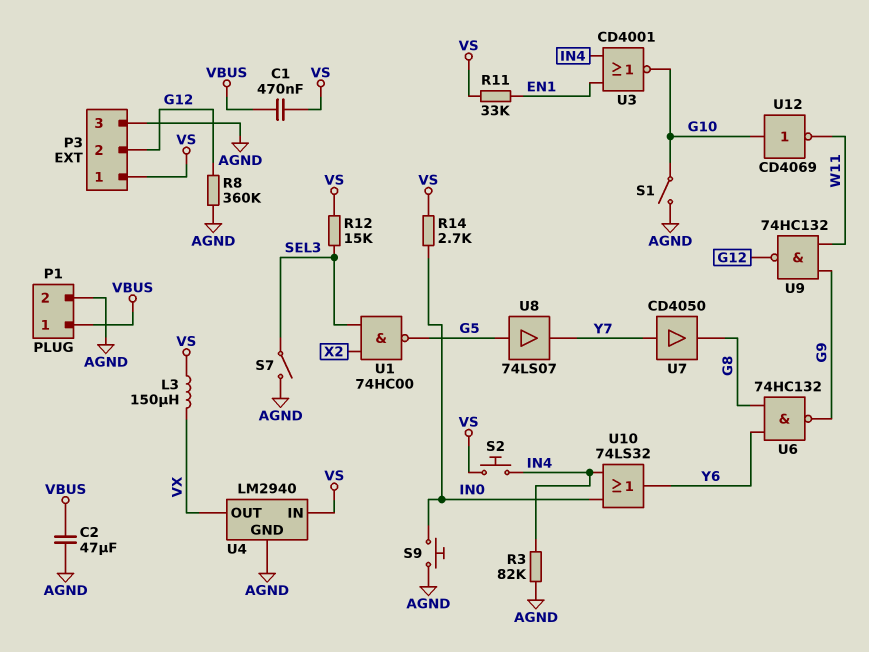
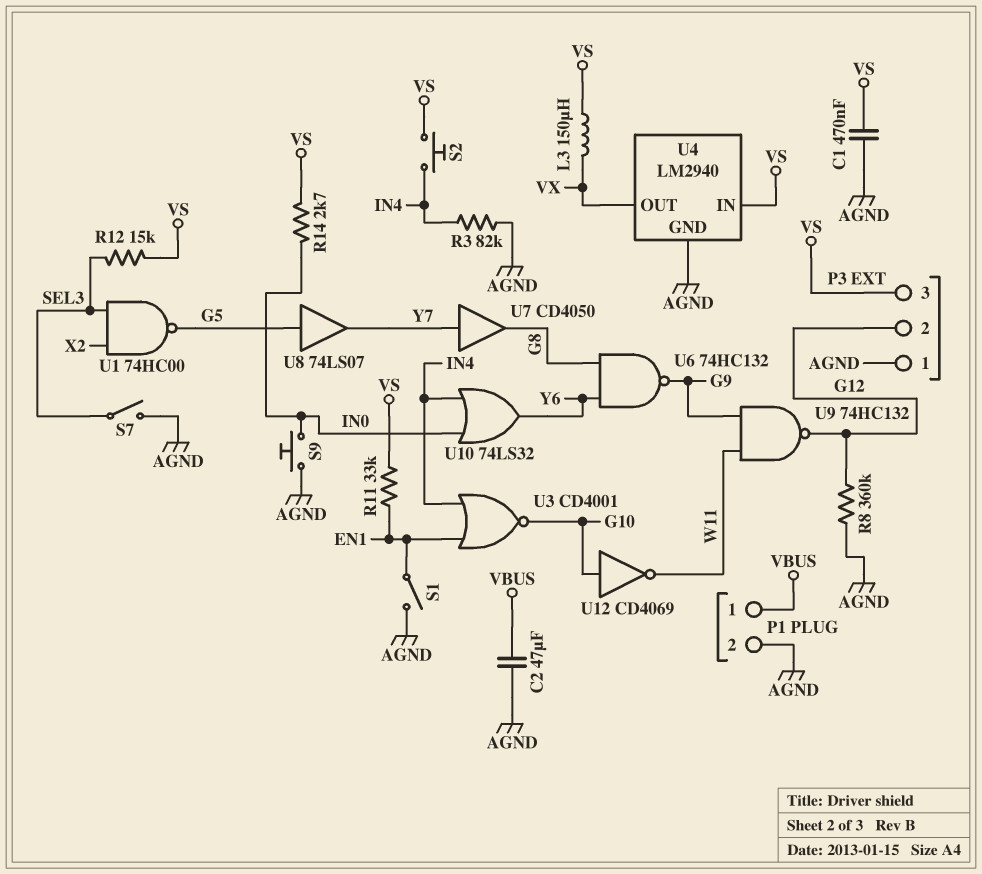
C1: 470nF (VBUS, VS) -> 470nF (AGND, VS)
P3 pin 1: VS -> AGND
P3 pin 3: AGND -> VS
S1: switch (AGND, G10) -> switch (AGND, EN1)

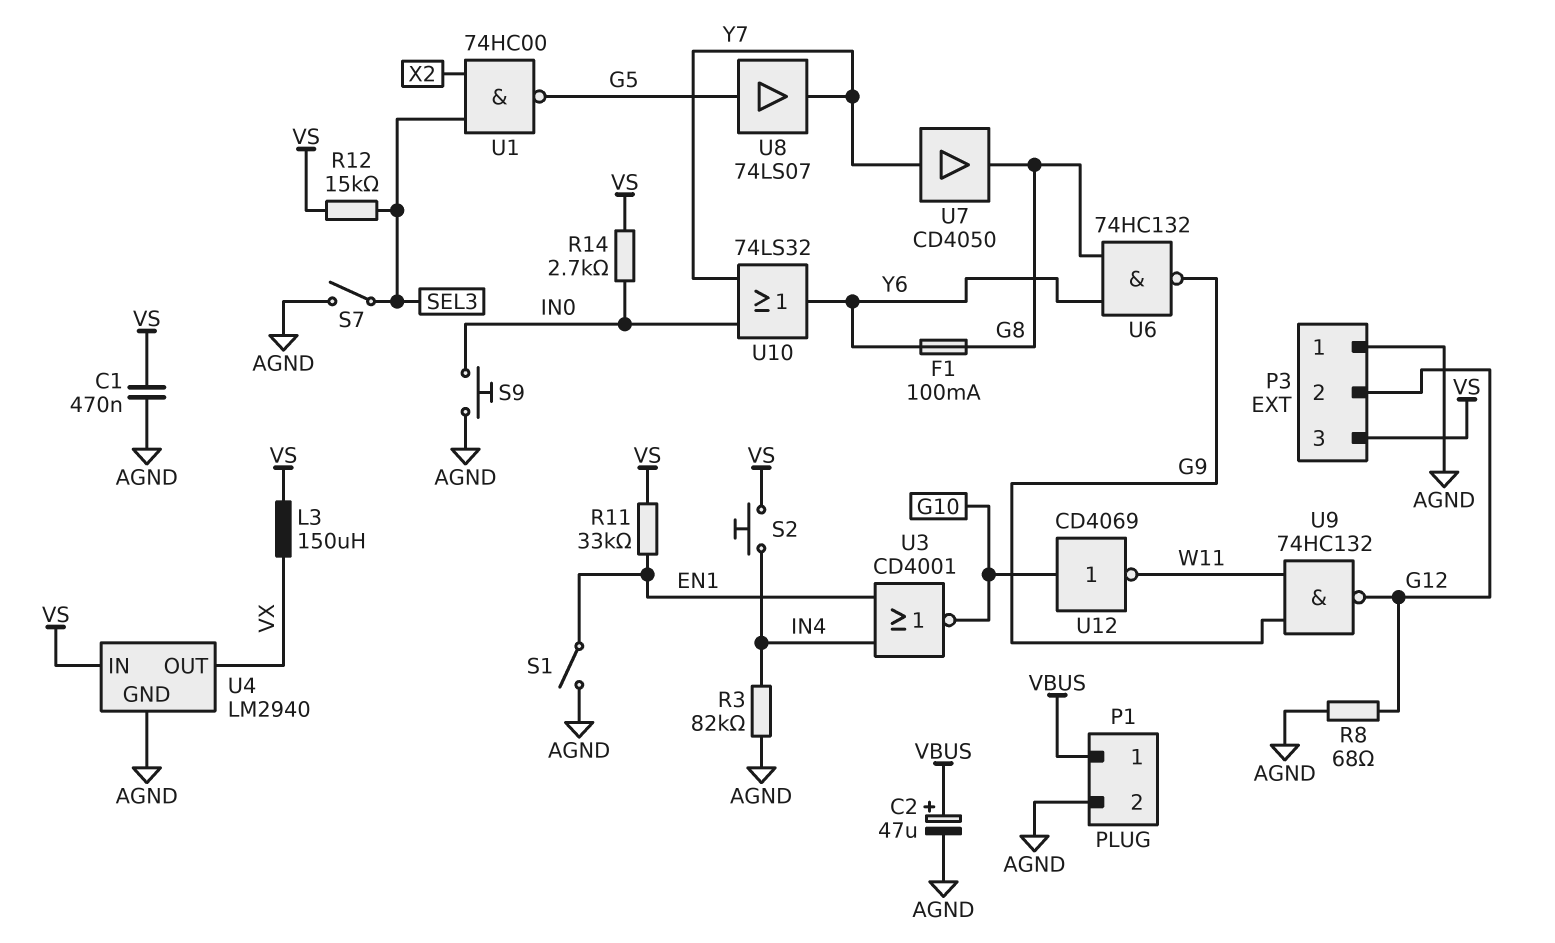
C2: 47uF (AGND, VBUS) -> 47uF (plus VBUS, minus AGND)
F1: none -> 100mA (G8, Y6)
R8: 360k (AGND, G12) -> 68 (AGND, G12)
U10: OR 74LS32 (in IN0, in IN4, out Y6) -> OR 74LS32 (in IN0, in Y7, out Y6)

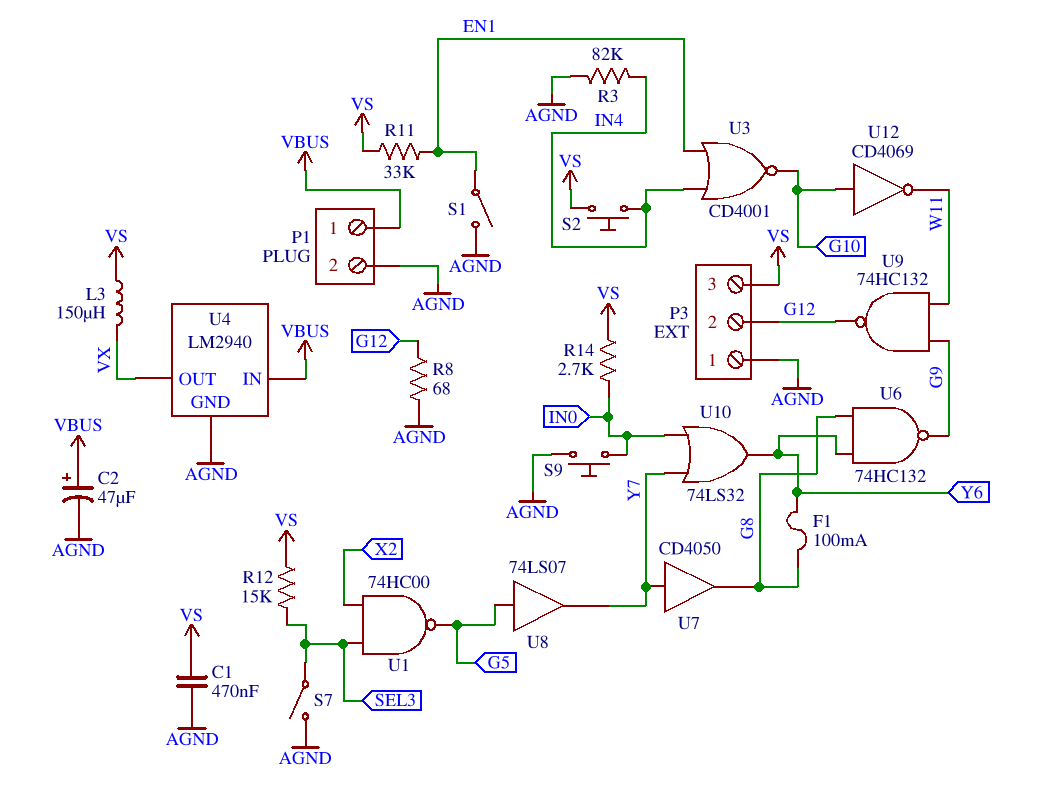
U4 pin IN: VS -> VBUS

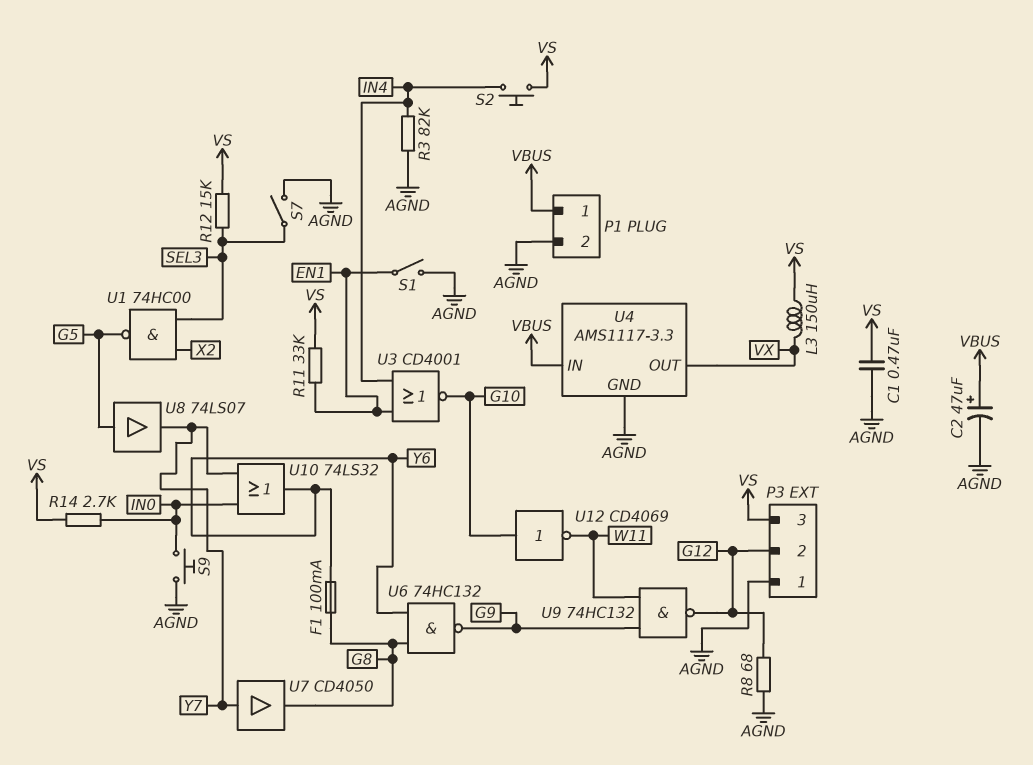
U4: LM2940 -> AMS1117-3.3

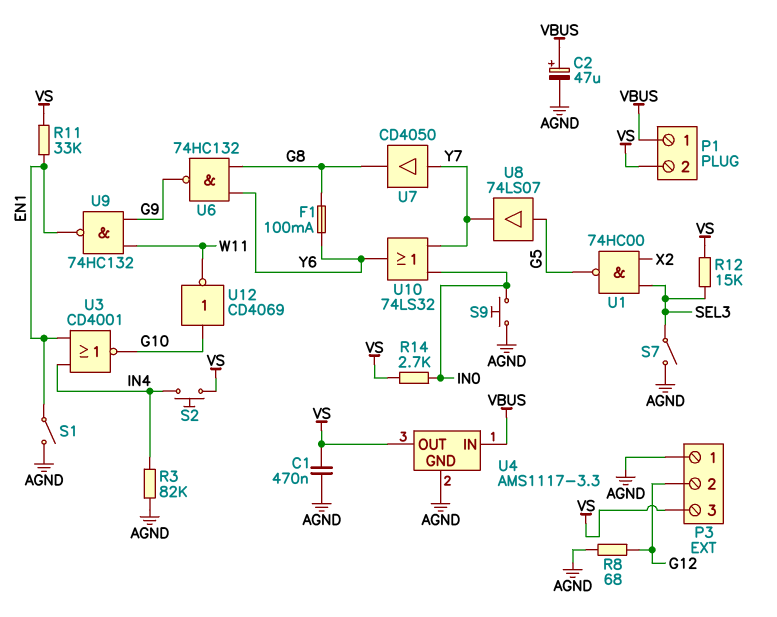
L3: 150uH (VS, VX) -> none
P1 pin 2: AGND -> VS
U4 pin OUT: VX -> VS
U9: NAND 74HC132 (in G9, in W11, out G12) -> NAND 74HC132 (in G9, in W11, out EN1)

